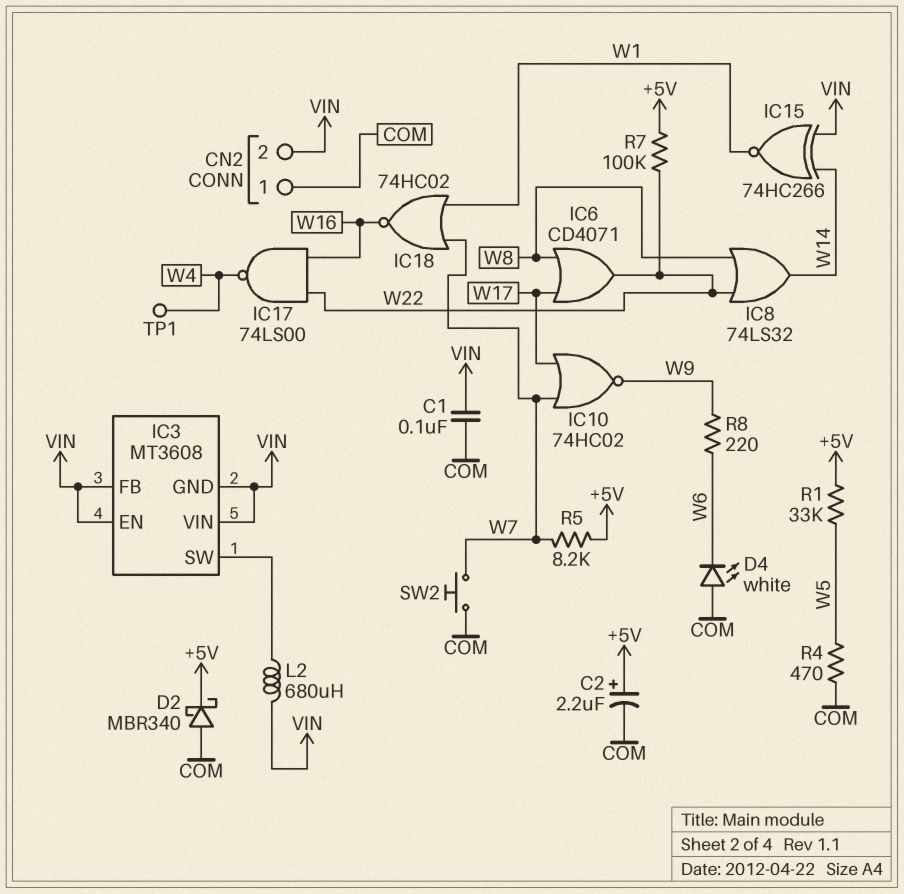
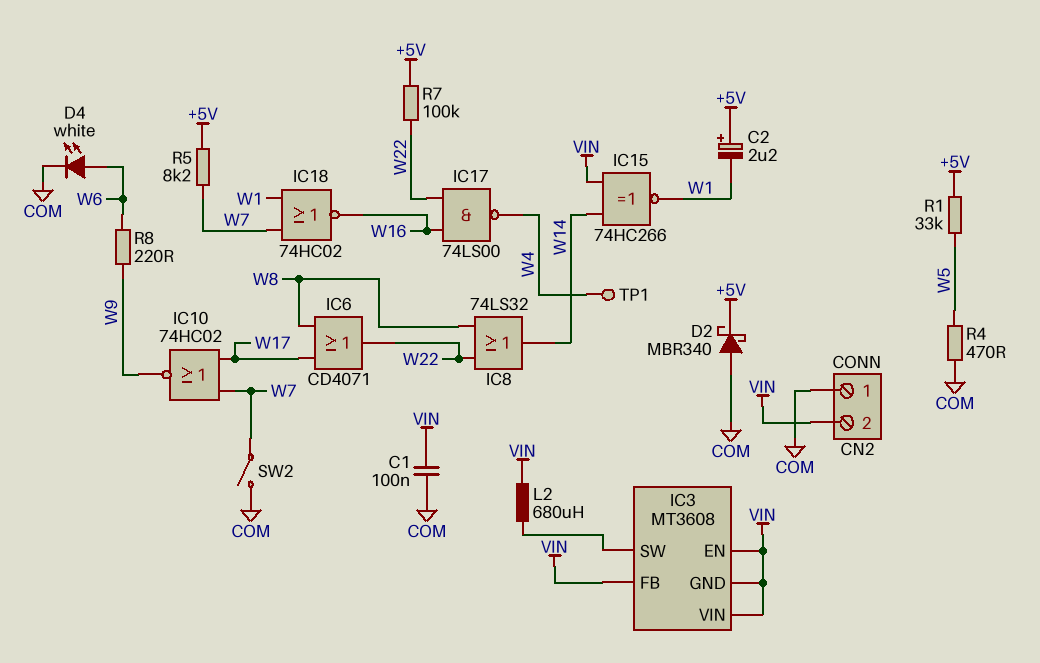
C2: 2.2uF (plus +5V, minus COM) -> 2.2uF (plus +5V, minus W1)
D4: LED white (A COM, K W6) -> LED white (A W6, K COM)
SW2: button (COM, W7) -> switch (COM, W7)

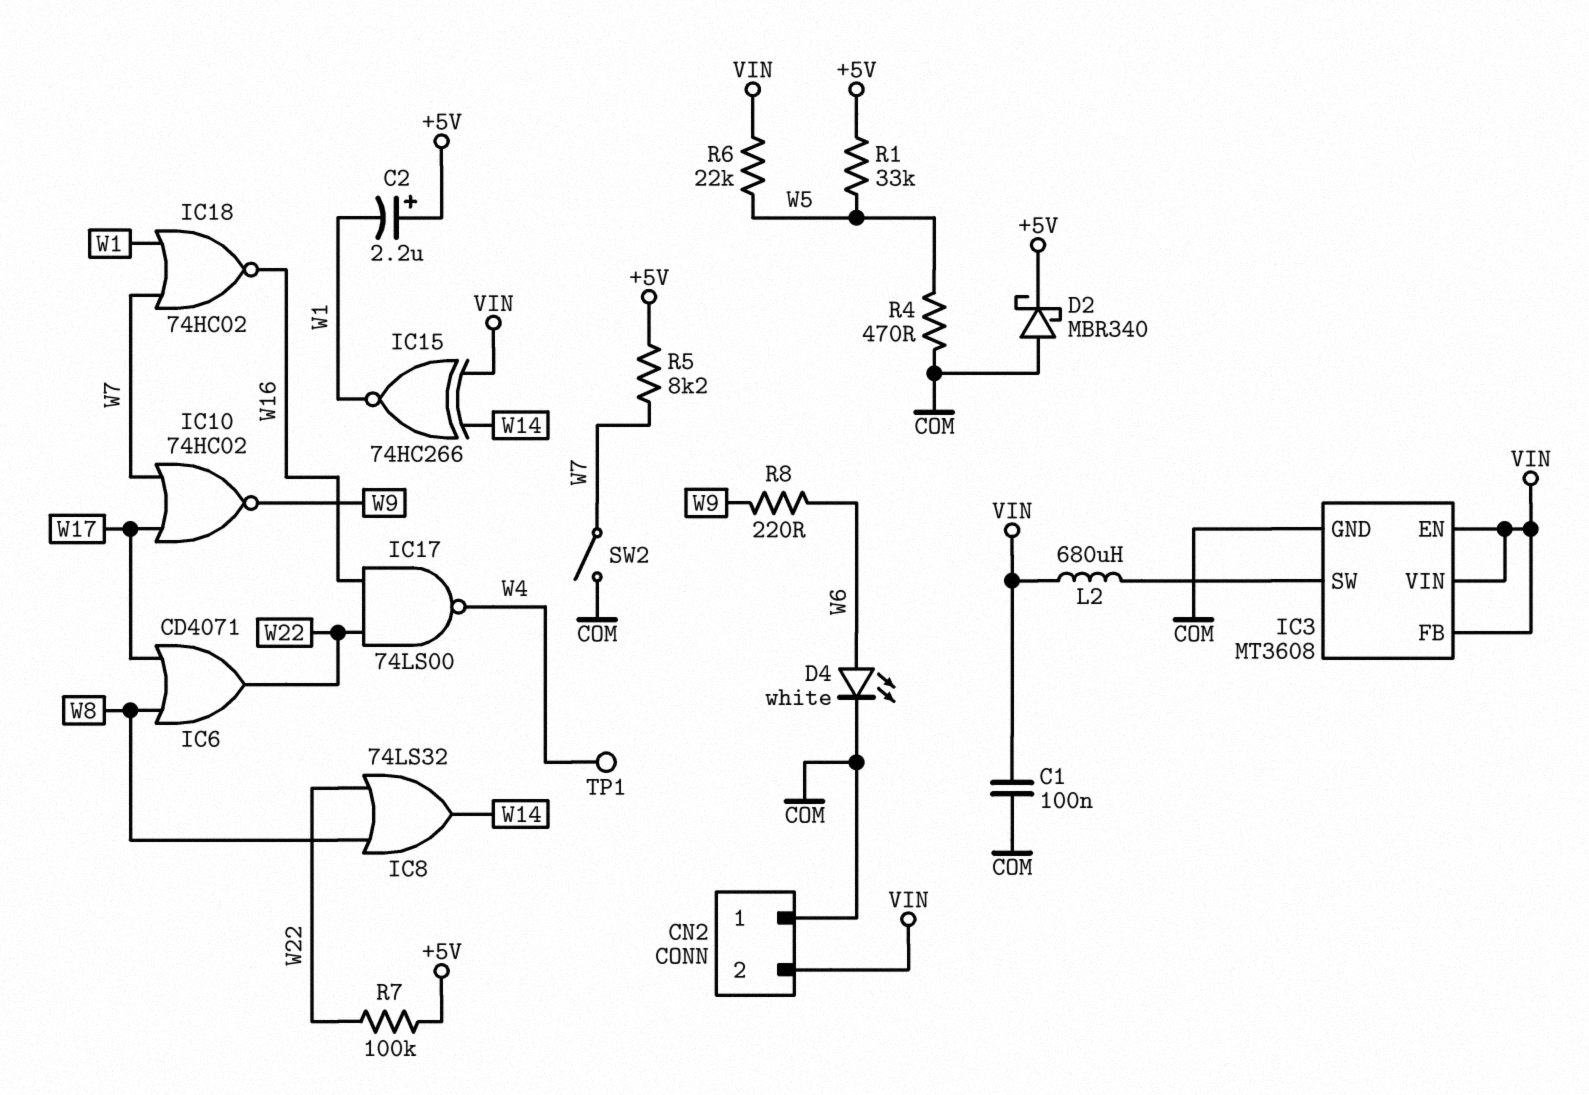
IC3 pin GND: VIN -> COM
R6: none -> 22k (VIN, W5)

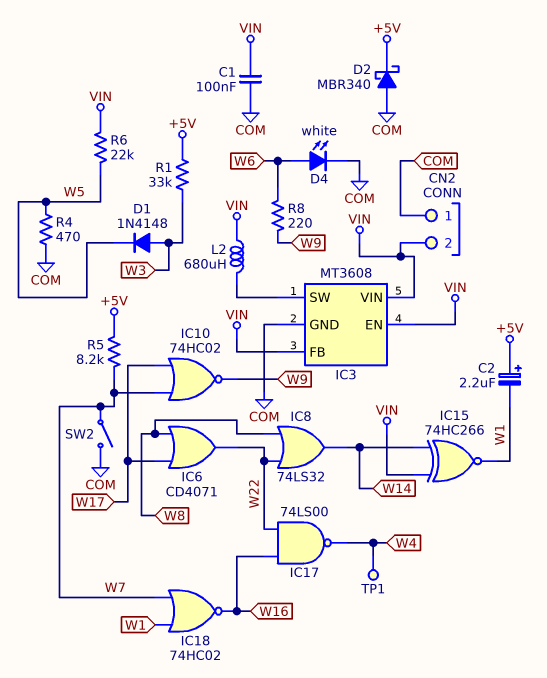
D1: none -> diode 1N4148 (A W3, K W5)
R1: 33k (+5V, W5) -> 33k (+5V, W3)
R7: 100k (+5V, W22) -> none

